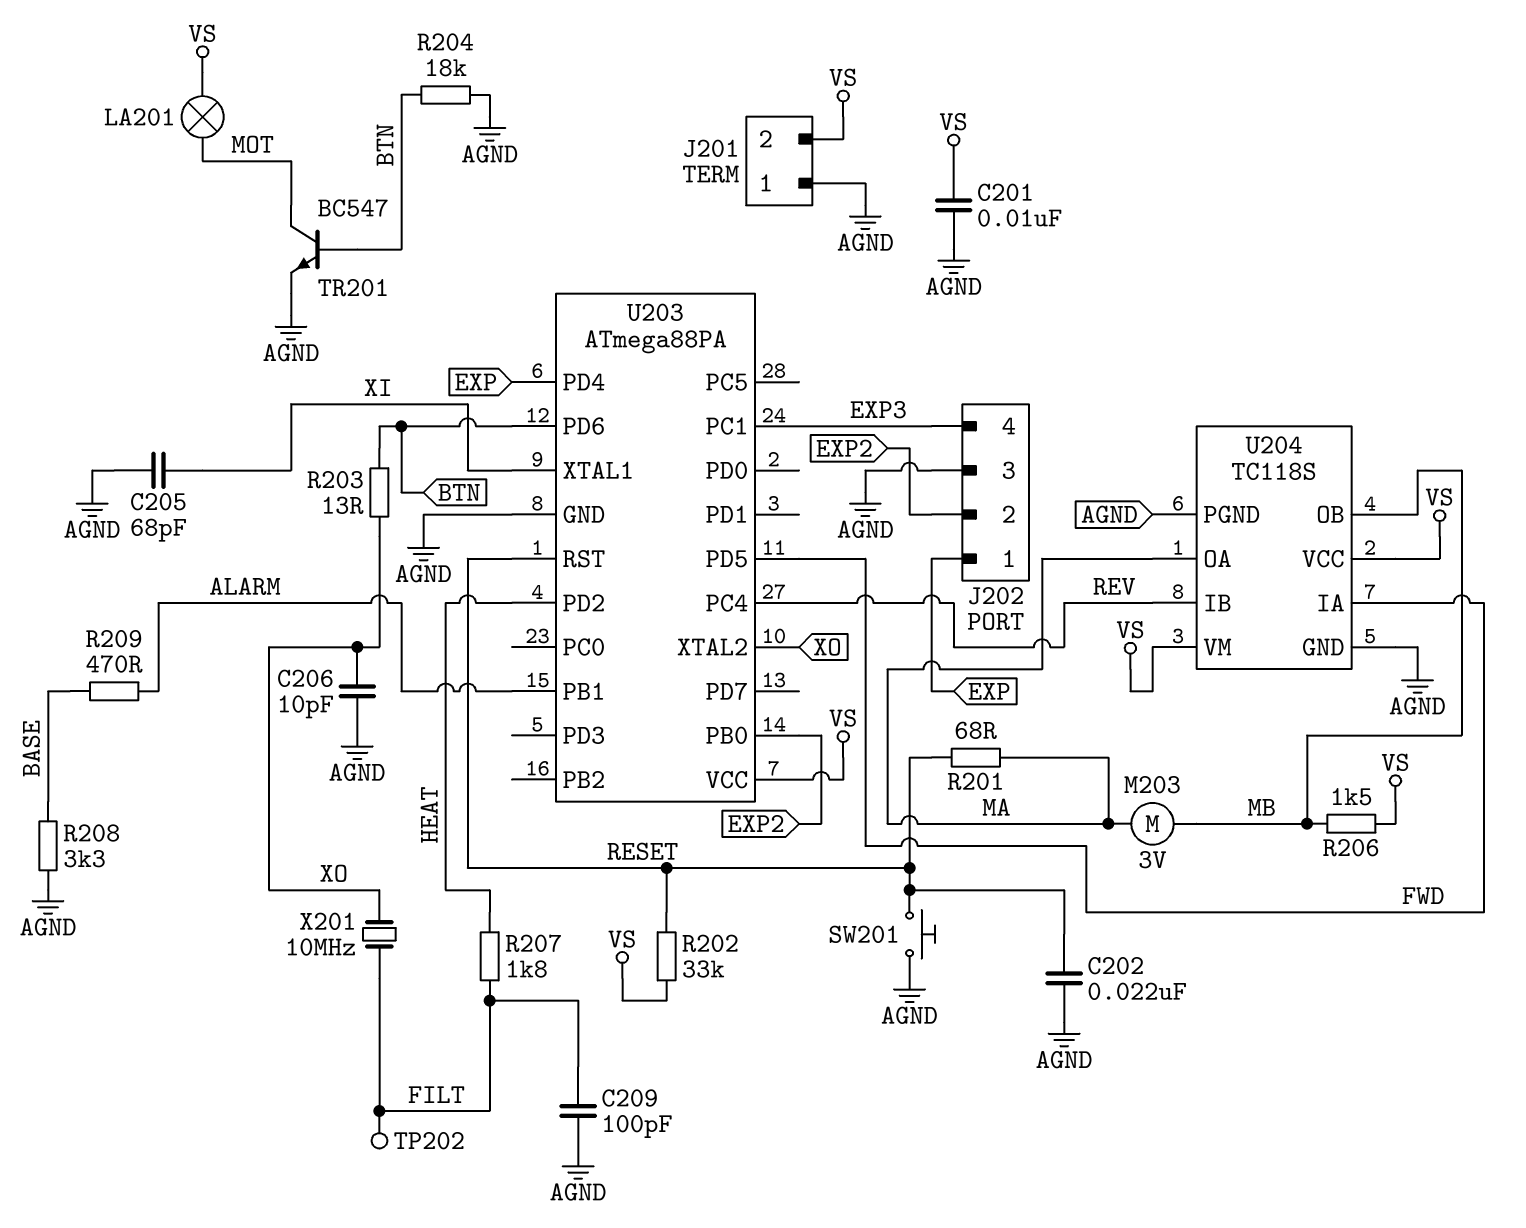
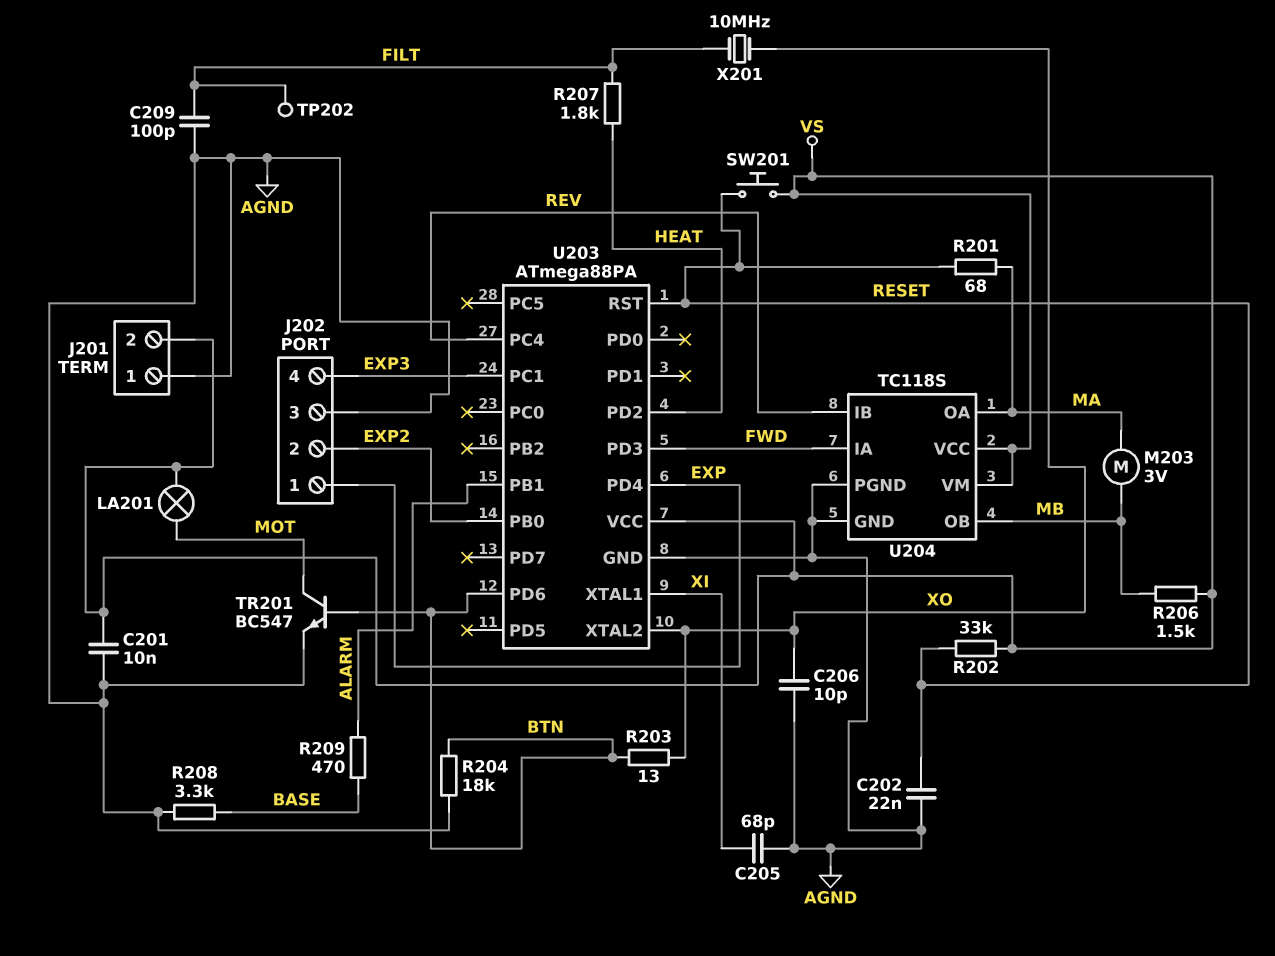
SW201: button (AGND, RESET) -> button (RESET, VS)
U203 pin PD3: none -> FWD
U203 pin PD5: FWD -> none

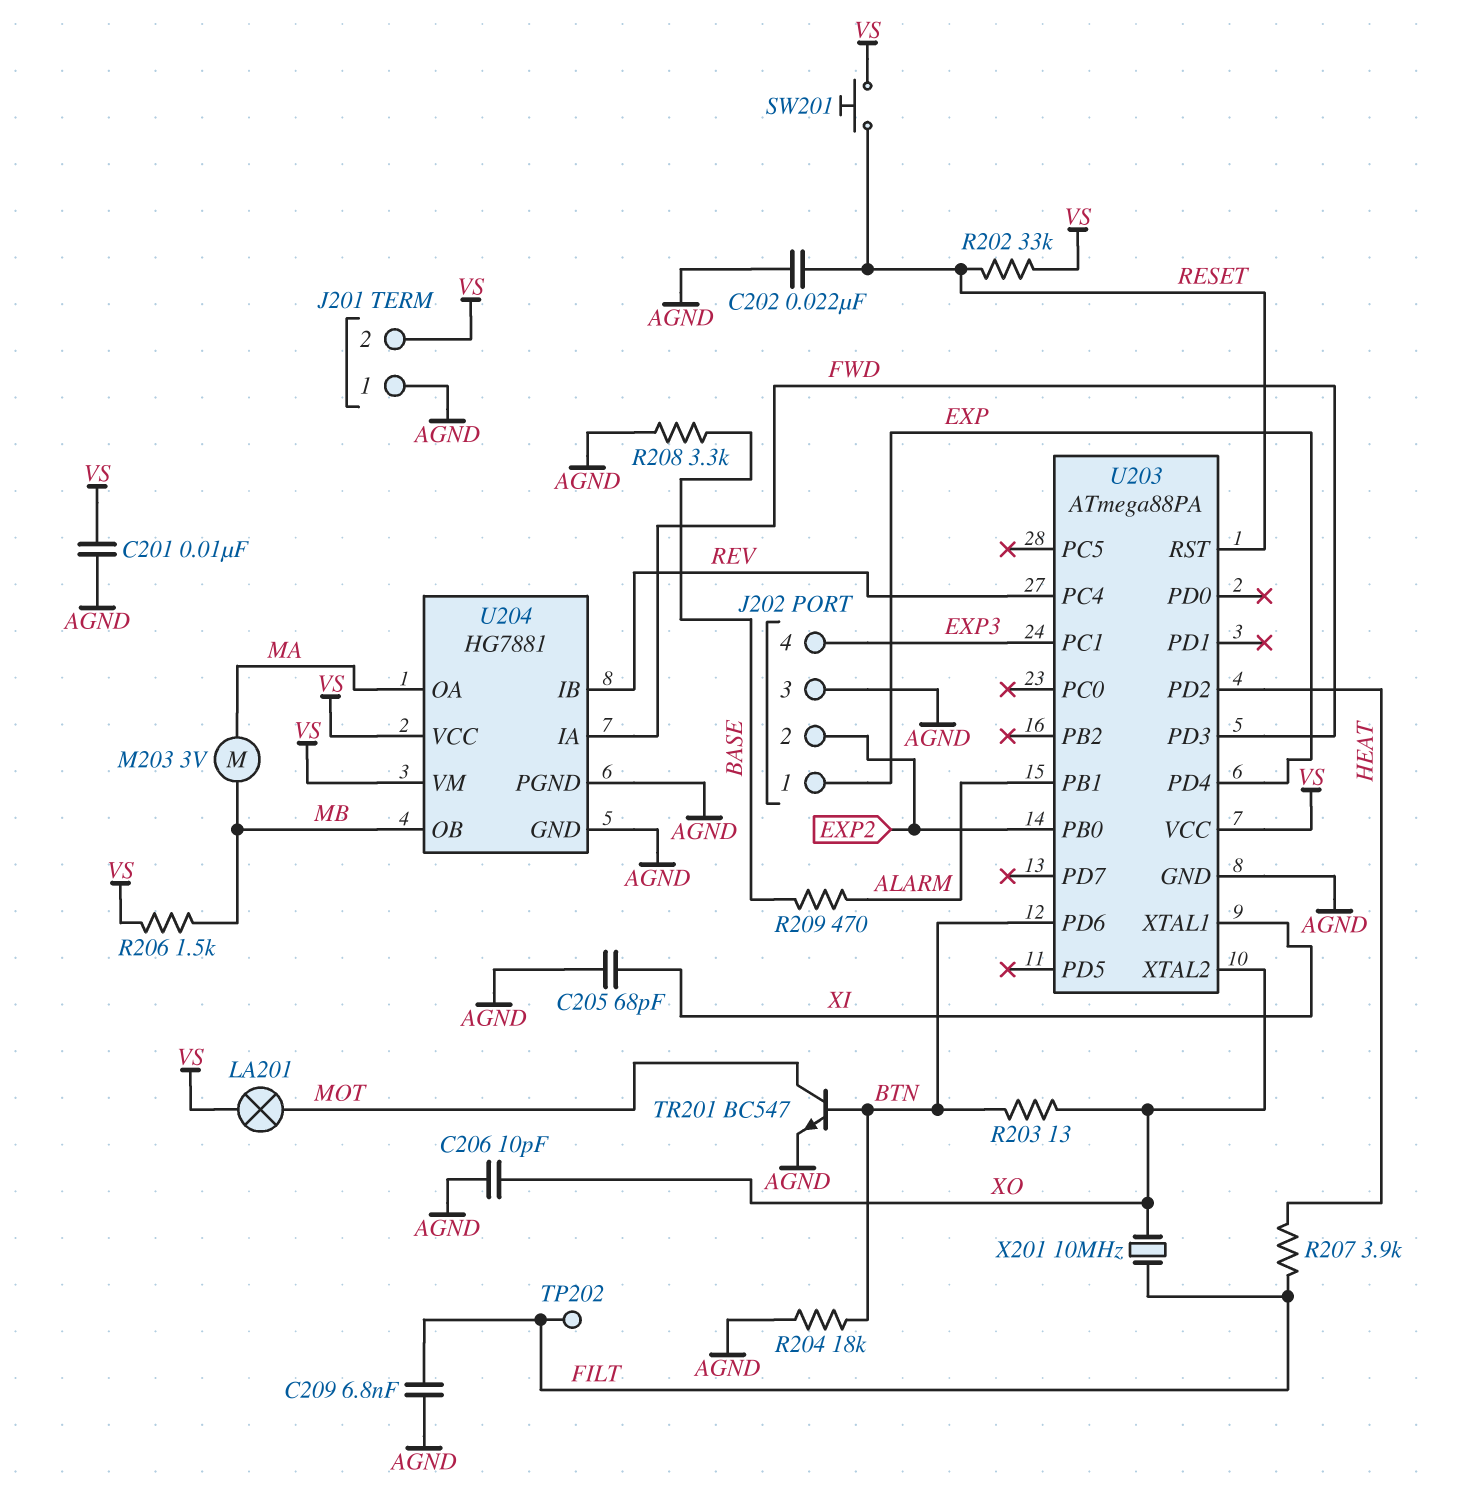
C209: 100pF (AGND, FILT) -> 6.8nF (AGND, FILT)
R201: 68 (MA, RESET) -> none
R207: 1.8k (FILT, HEAT) -> 3.9k (FILT, HEAT)
U204: TC118S -> HG7881

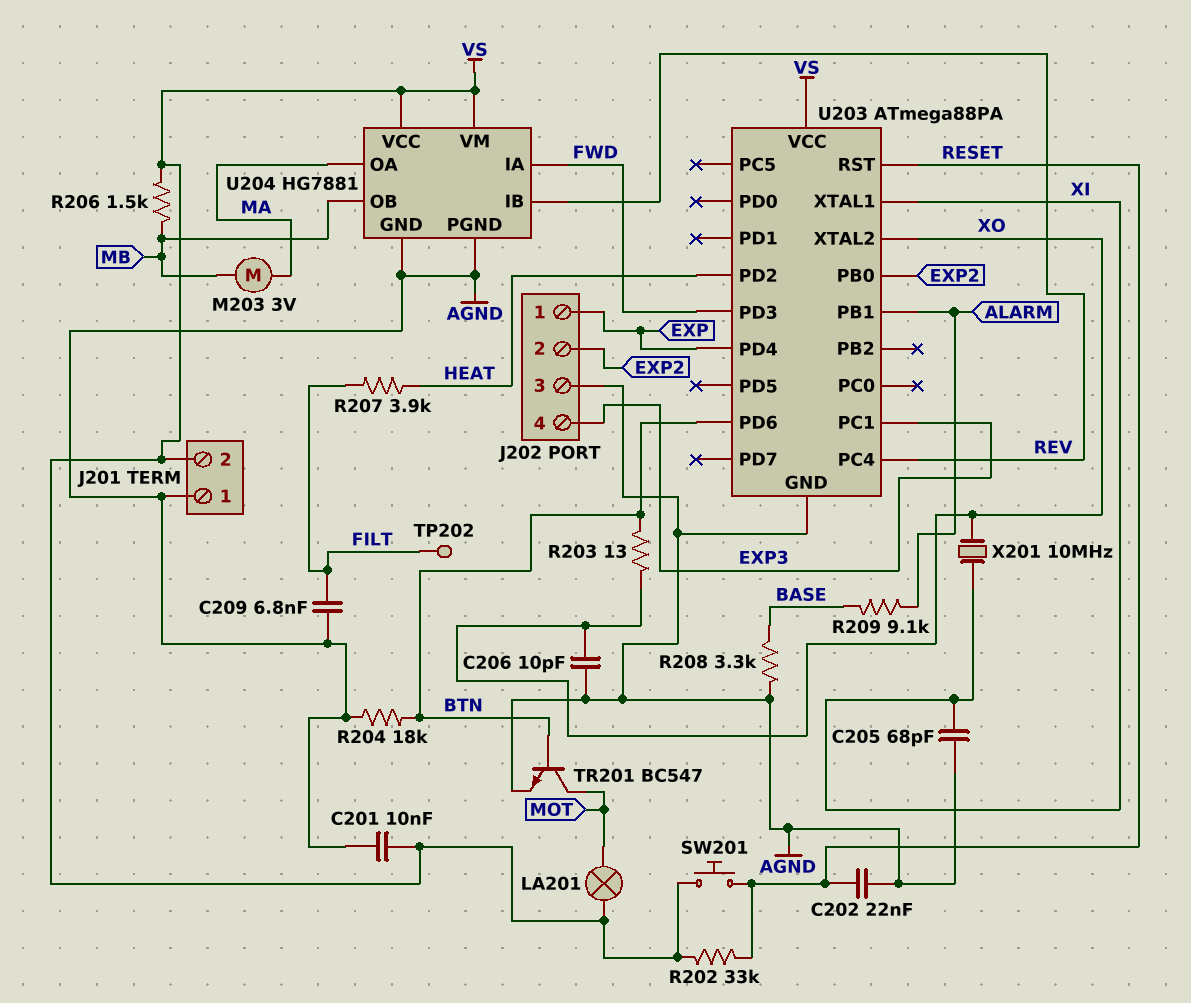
R209: 470 (ALARM, BASE) -> 9.1k (ALARM, BASE)
X201: 10MHz (FILT, XO) -> 10MHz (XI, XO)

